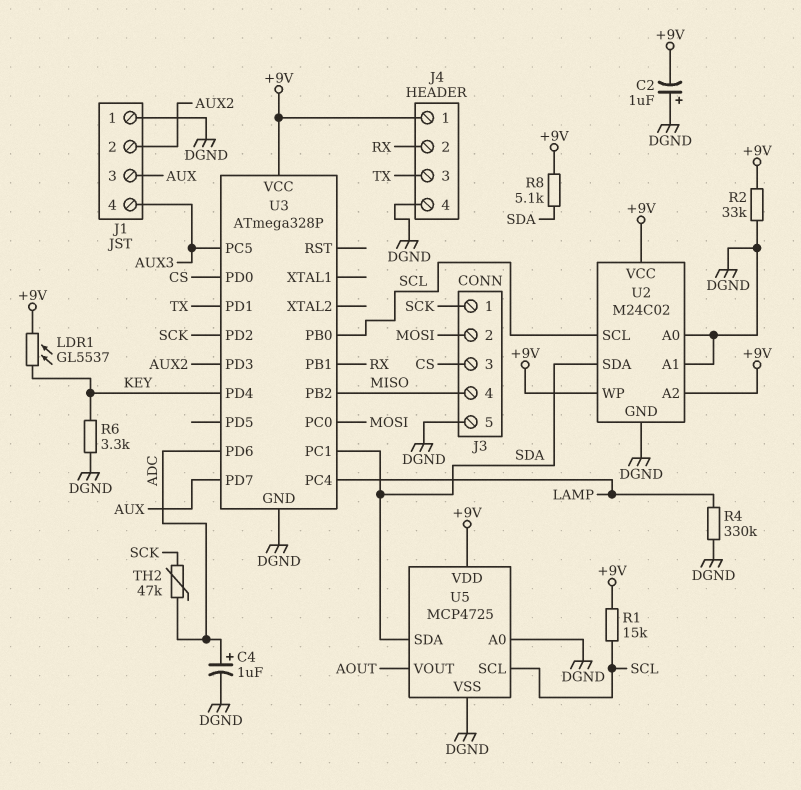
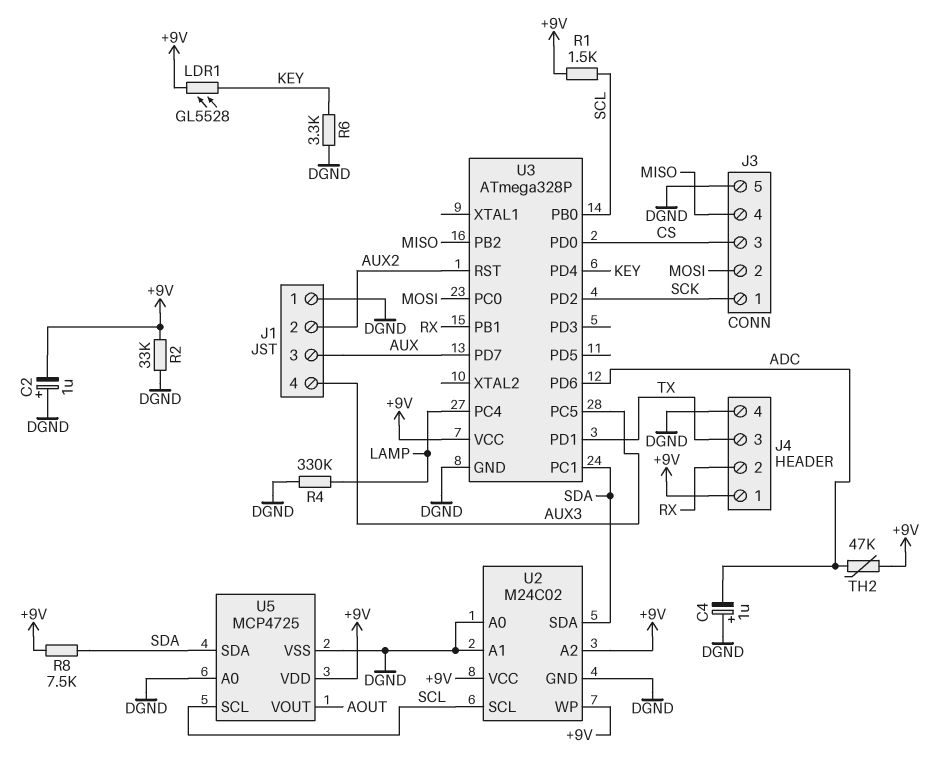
C4: 1uF (plus ADC, minus DGND) -> 1uF (plus DGND, minus ADC)
LDR1: GL5537 (+9V, KEY) -> GL5528 (+9V, KEY)
R1: 15k (+9V, SCL) -> 1.5k (+9V, SCL)
R8: 5.1k (+9V, SDA) -> 7.5k (+9V, SDA)
TH2: 47k (ADC, SCK) -> 47k (+9V, ADC)
U3 pin PD3: AUX2 -> none
U3 pin RST: none -> AUX2

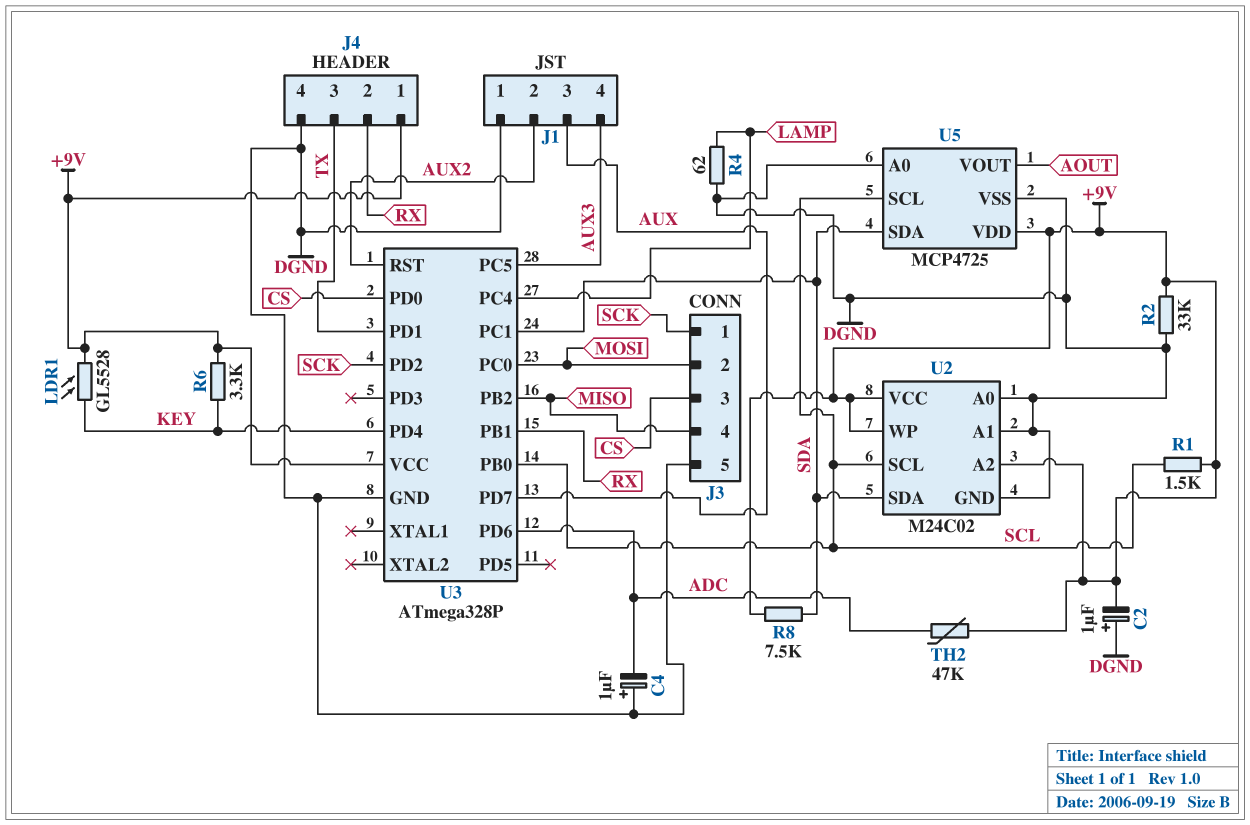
R4: 330k (DGND, LAMP) -> 62 (DGND, LAMP)
R6: 3.3k (DGND, KEY) -> 3.3k (+9V, KEY)

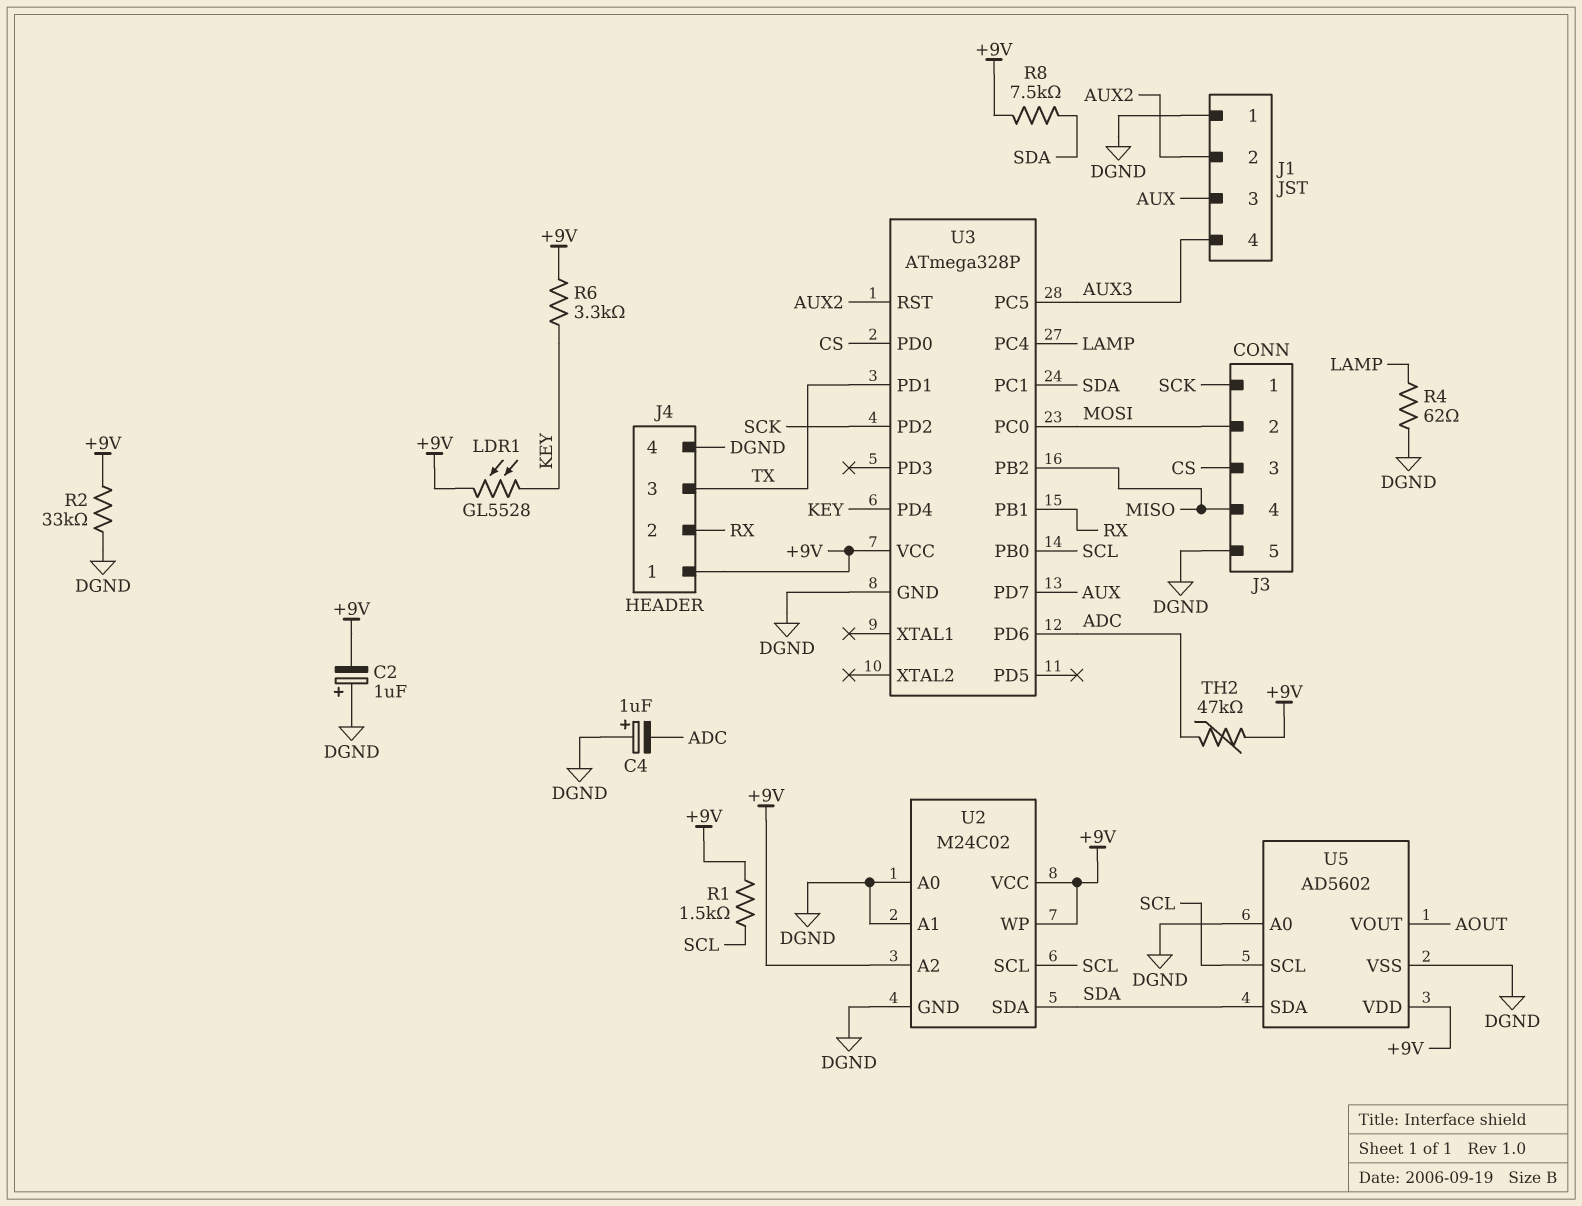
U5: MCP4725 -> AD5602

